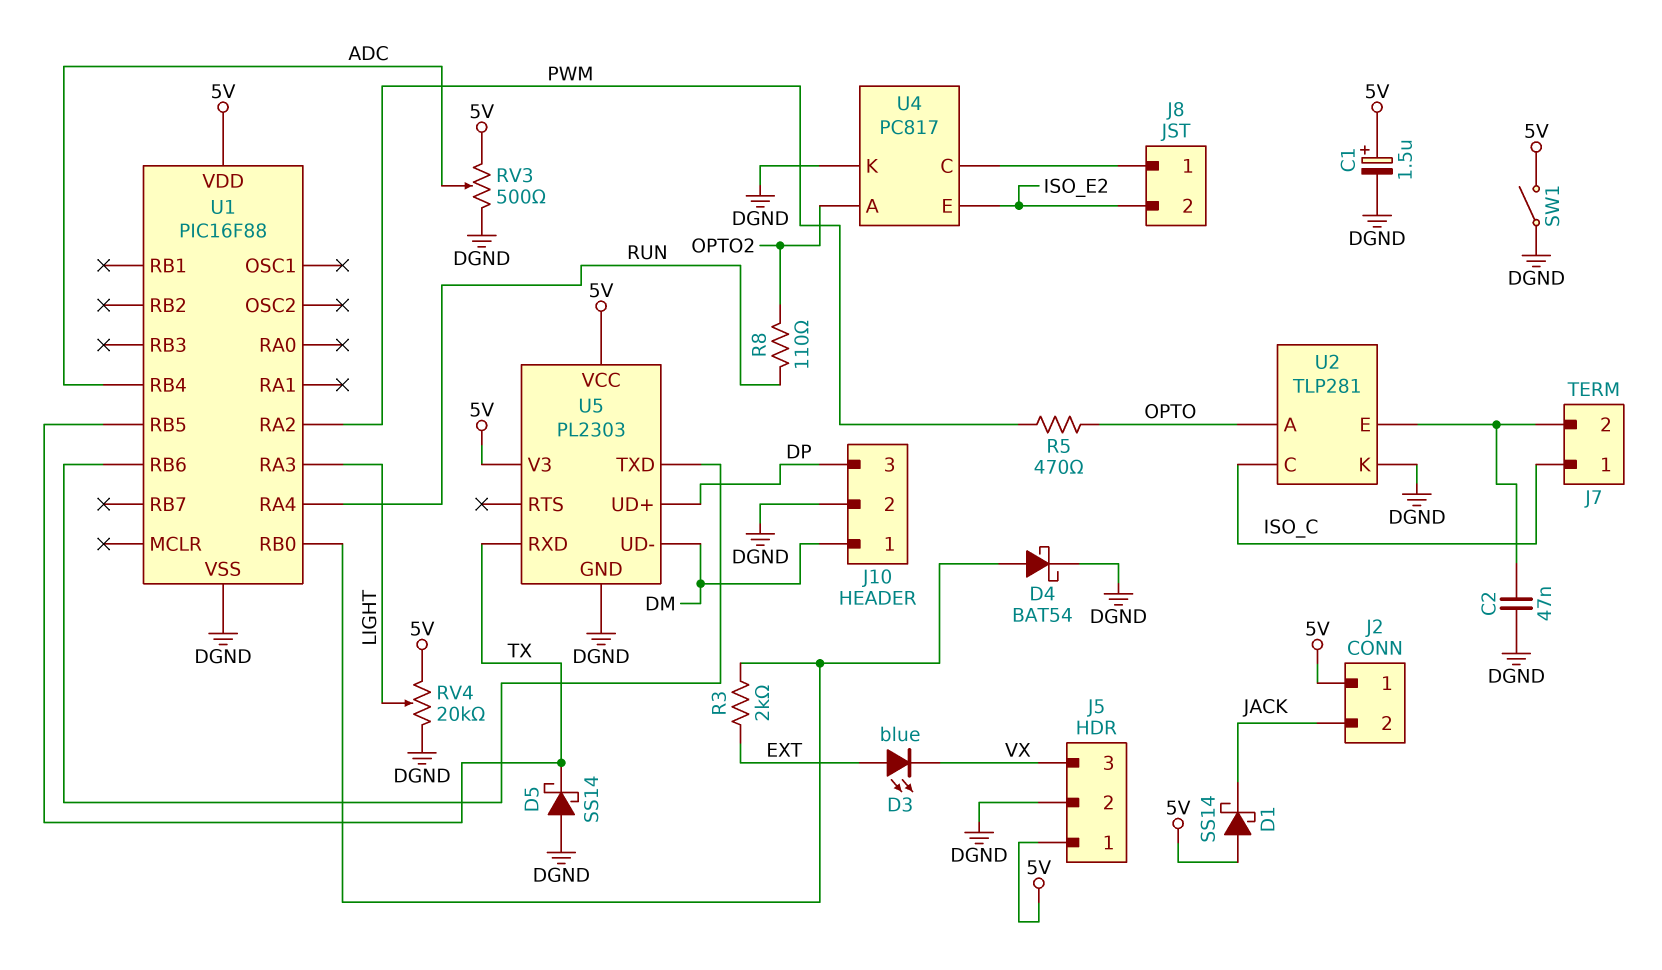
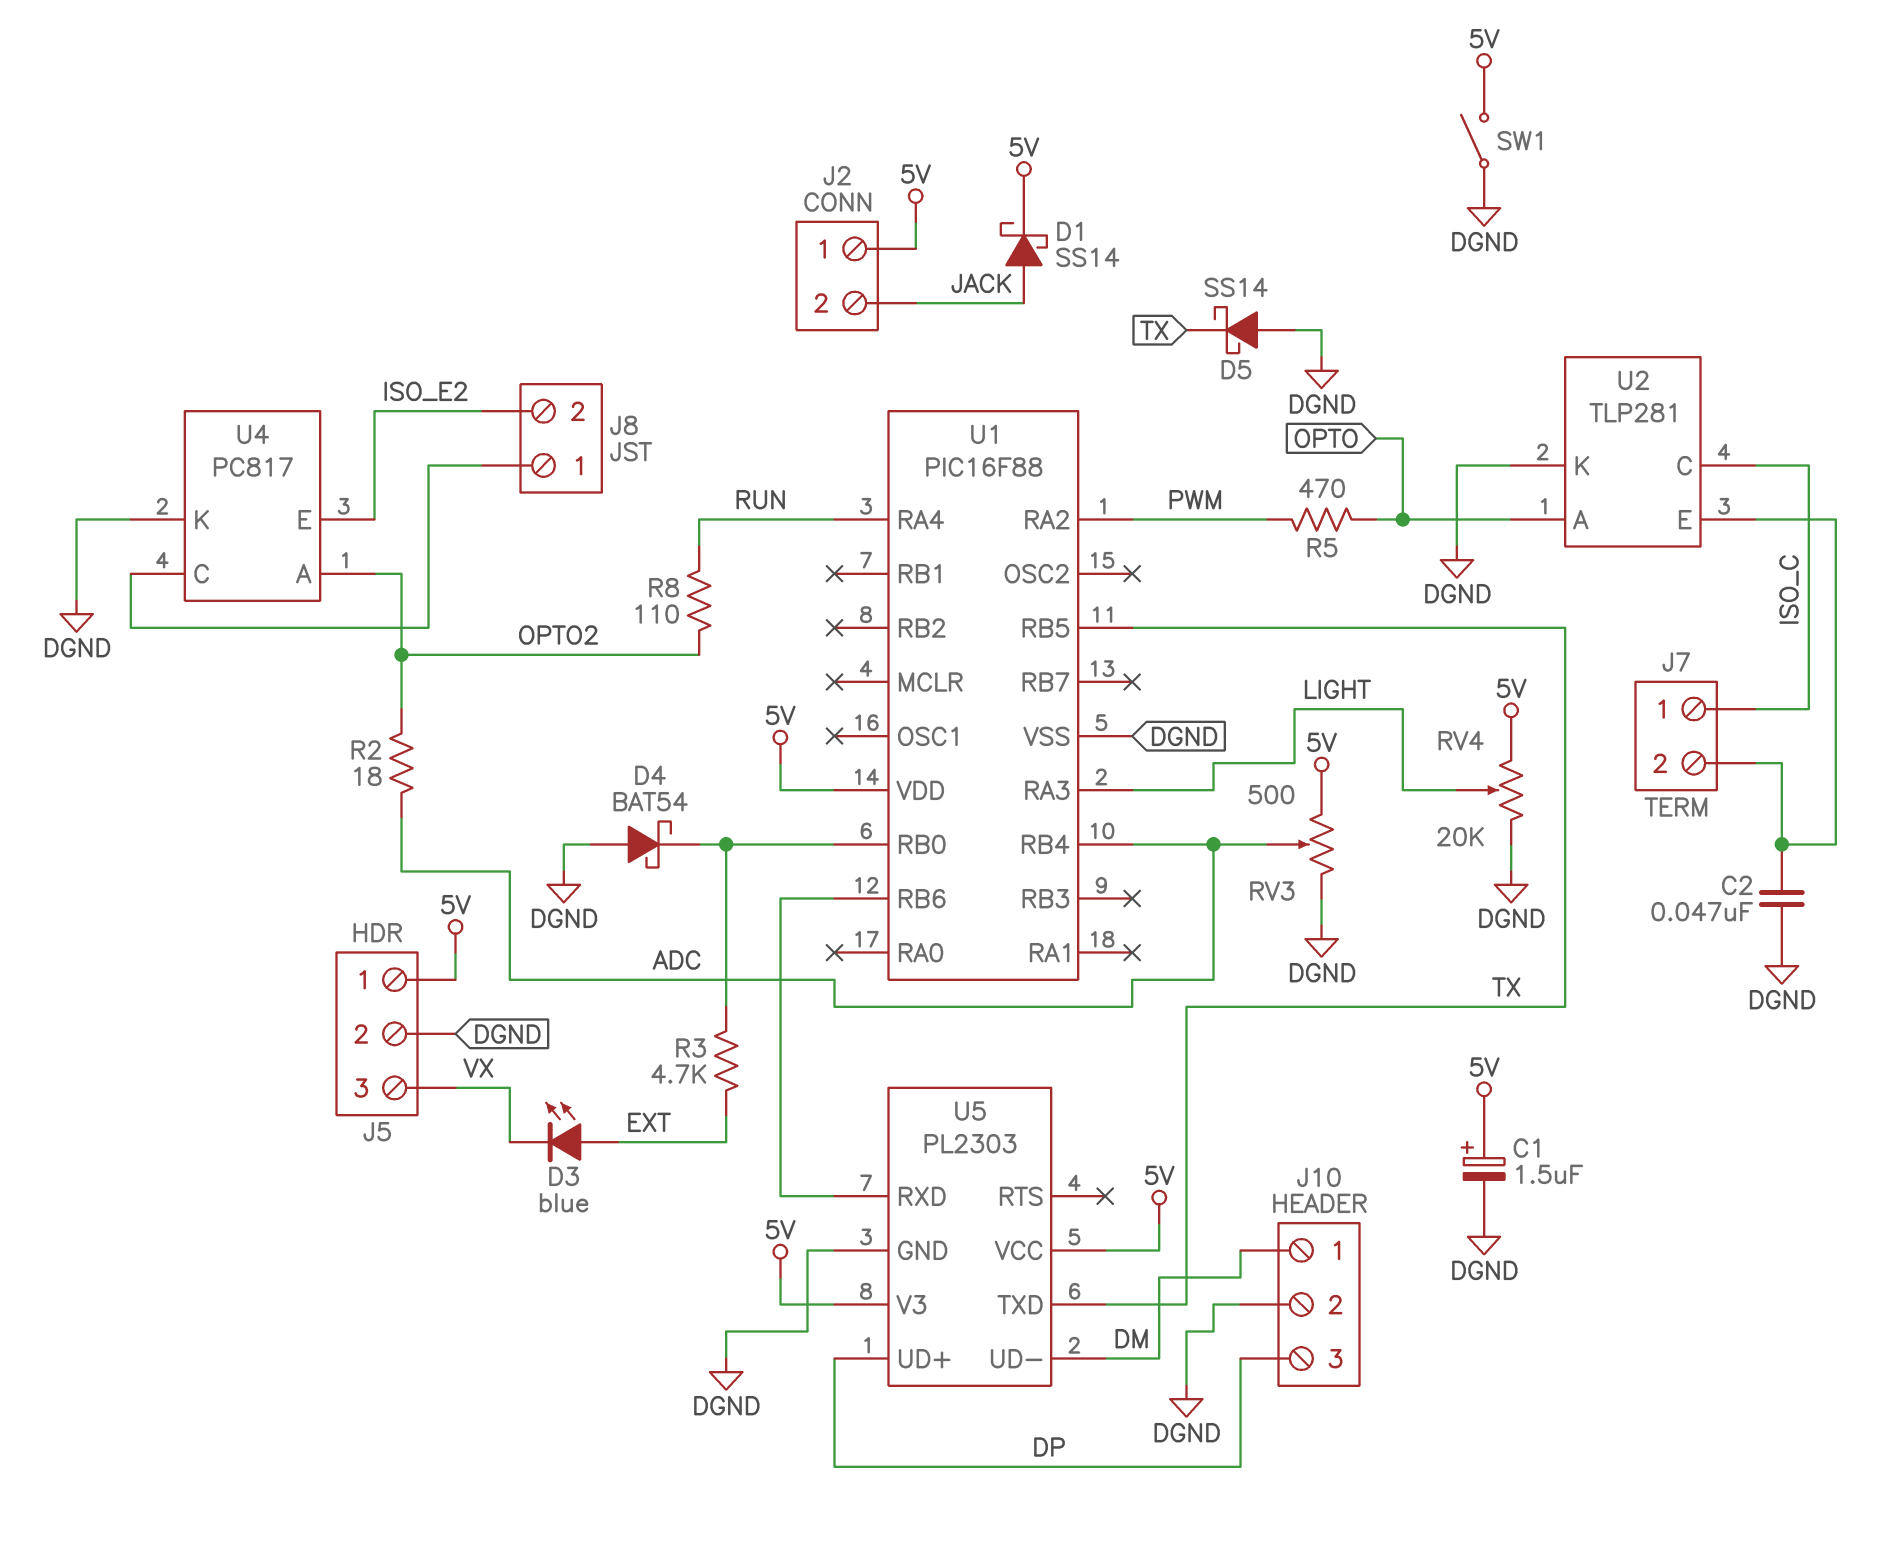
D1: schottky SS14 (A 5V, K JACK) -> schottky SS14 (A JACK, K 5V)
D4: schottky BAT54 (A U1/RB0, K DGND) -> schottky BAT54 (A DGND, K U1/RB0)
R2: none -> 18 (ADC, OPTO2)
R3: 2k (EXT, U1/RB0) -> 4.7k (EXT, U1/RB0)
U5 pin RXD: TX -> U1/RB6
U5 pin TXD: U1/RB6 -> TX

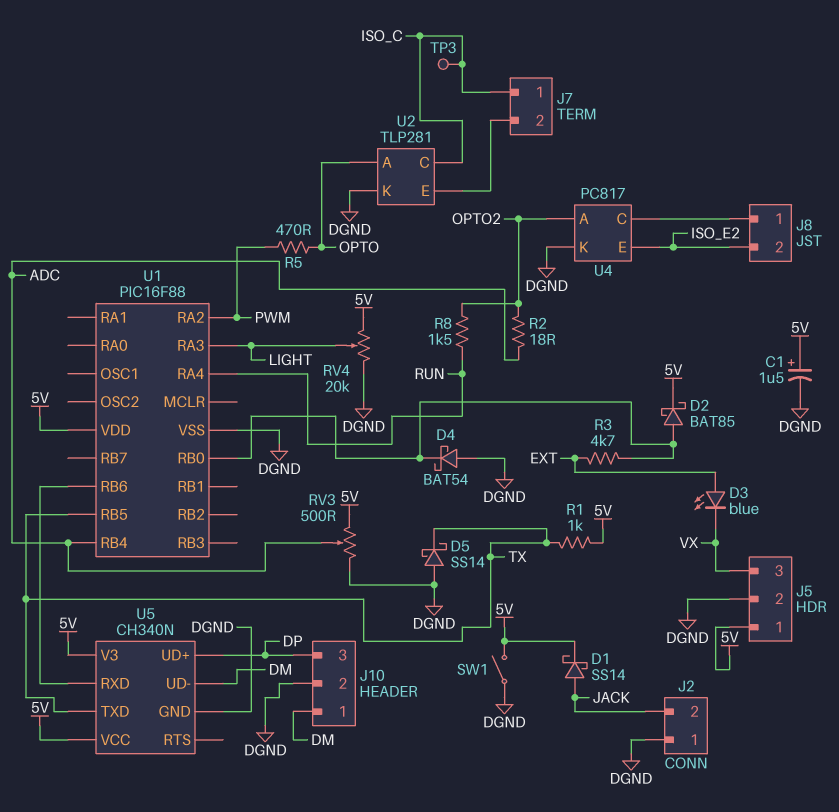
C2: 47nF (DGND, J7/2) -> none
D2: none -> schottky BAT85 (A U1/RB0, K 5V)
J2 pin 1: 5V -> DGND
R1: none -> 1k (5V, TX)
R8: 110 (OPTO2, RUN) -> 1.5k (OPTO2, RUN)
TP3: none -> test point (ISO_C)
U5: PL2303 -> CH340N

